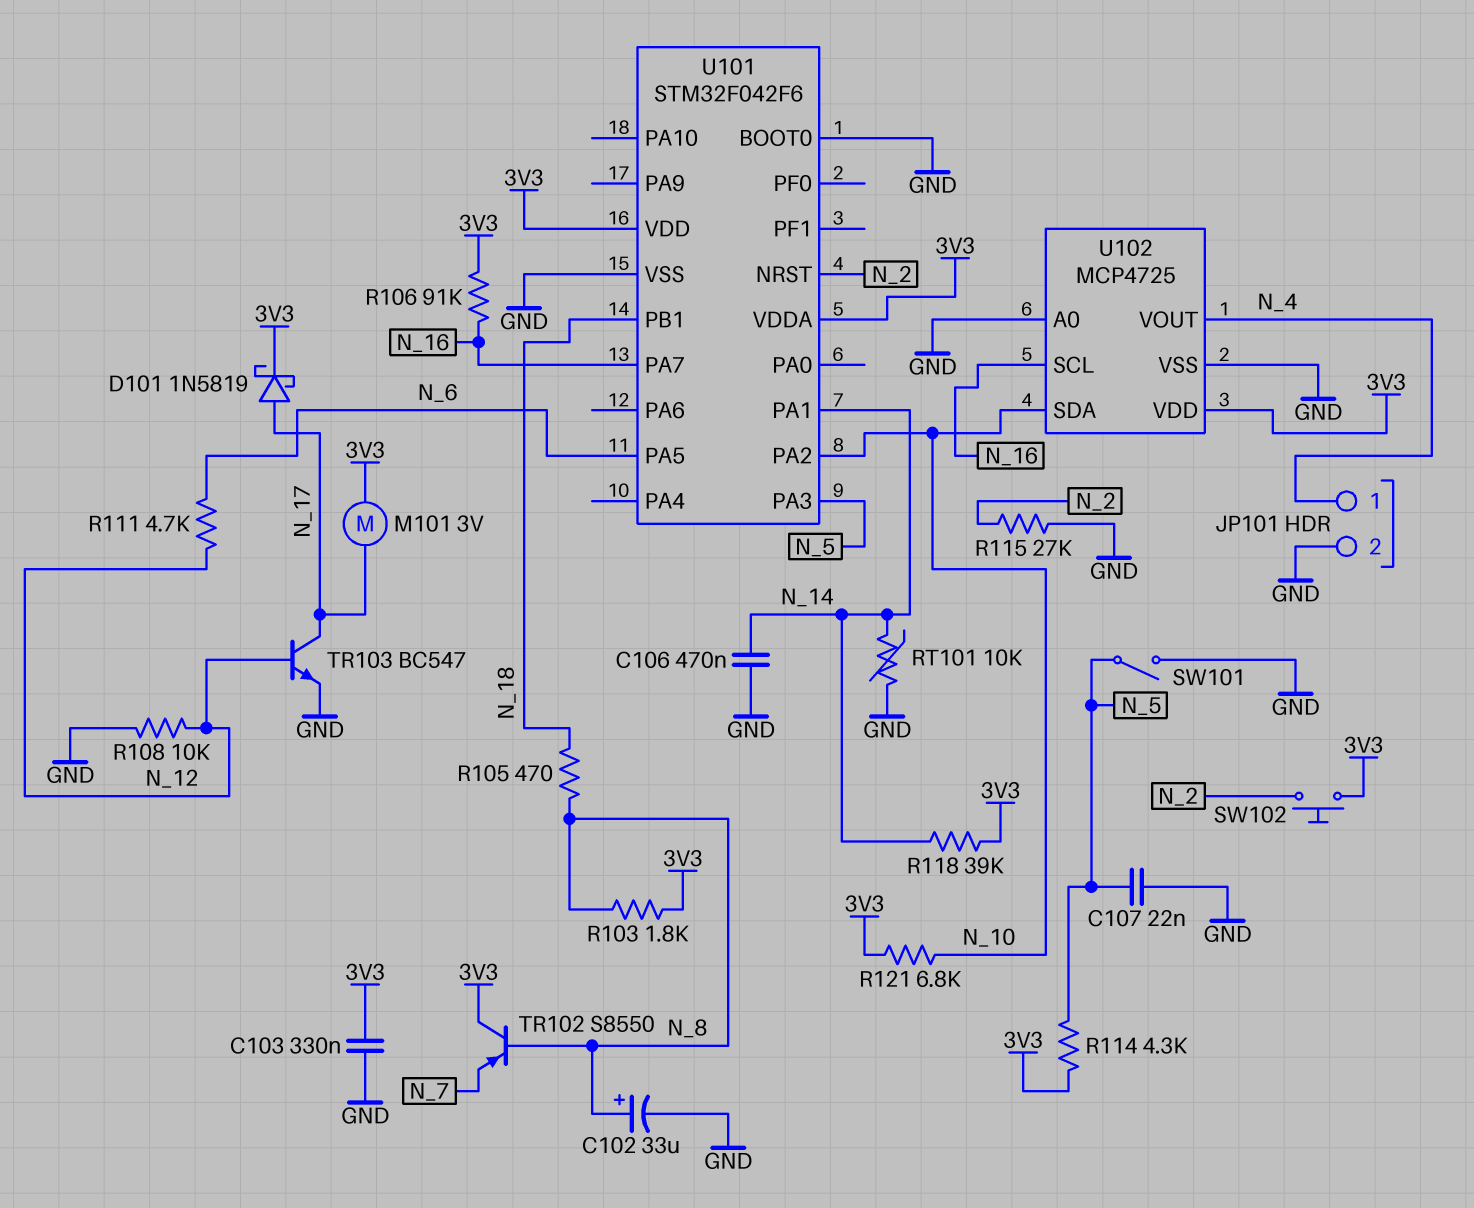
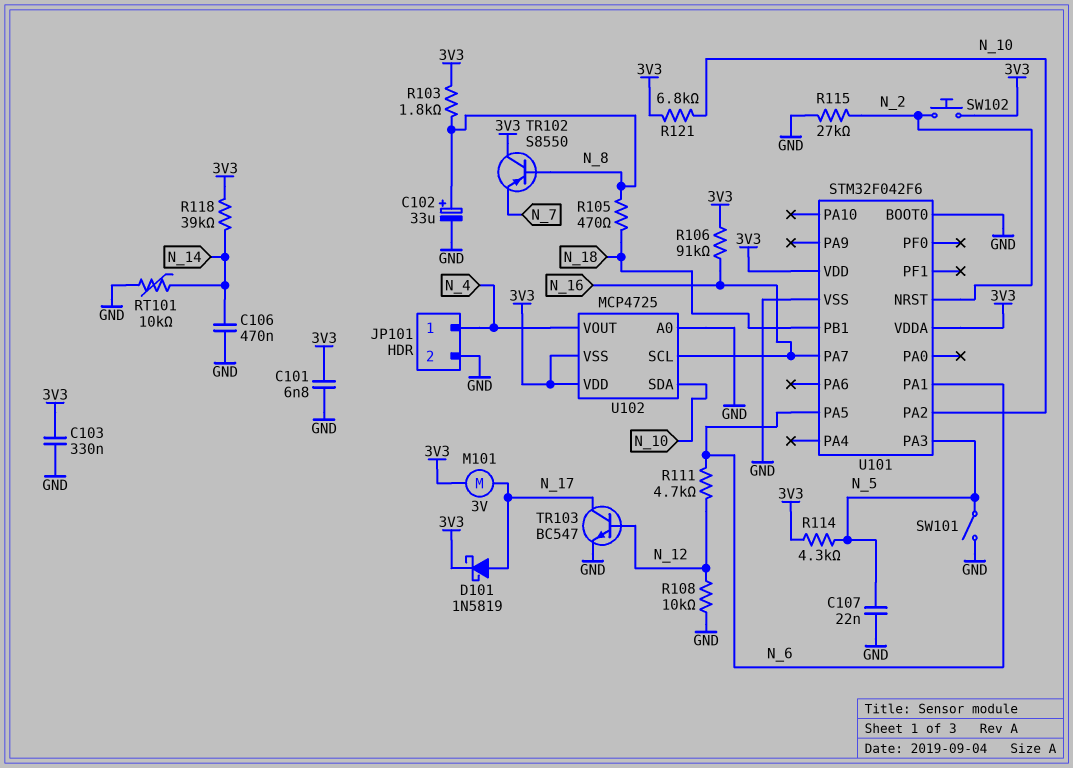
C101: none -> 6.8nF (3V3, GND)
U101 pin PA1: N_14 -> N_6
U102 pin VSS: GND -> 3V3

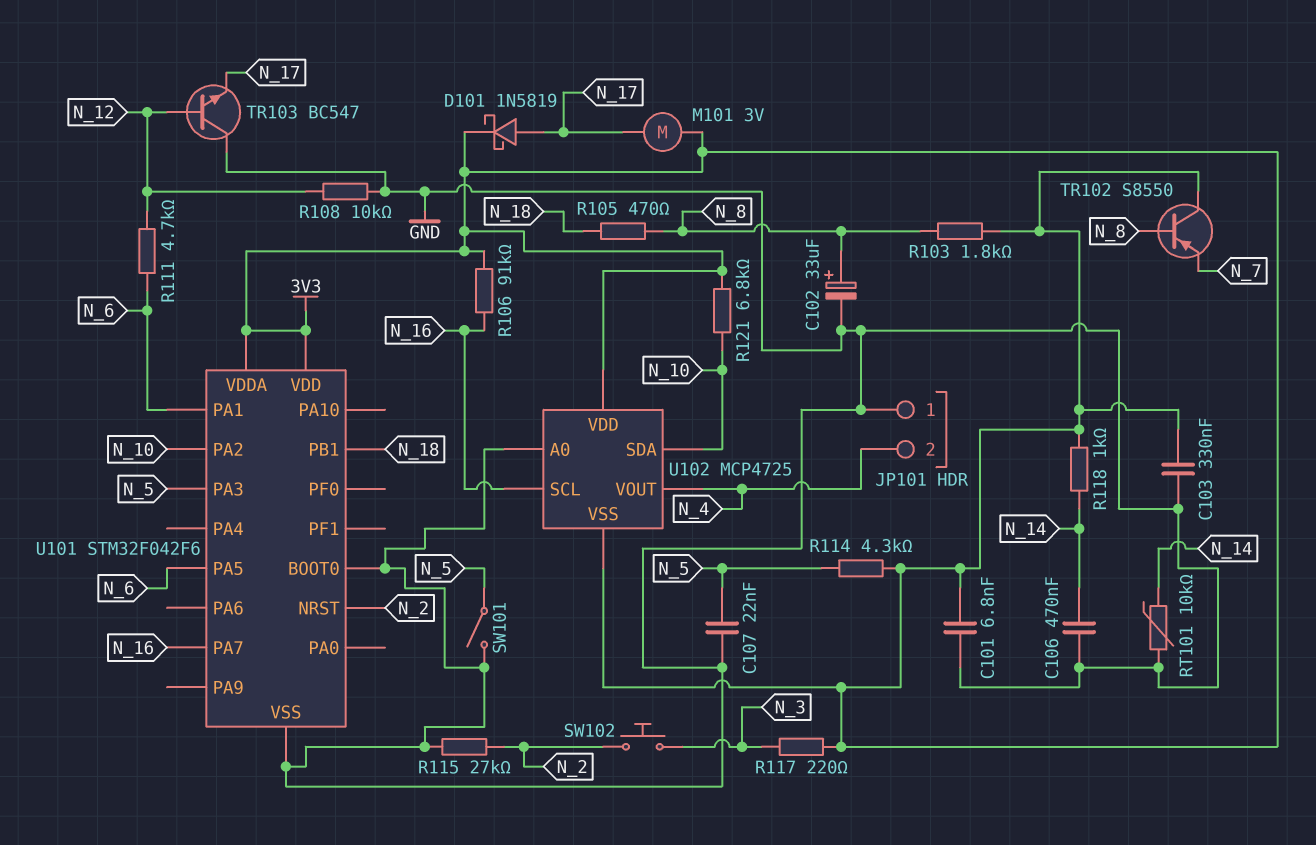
JP101 pin 1: N_4 -> GND
JP101 pin 2: GND -> N_4
R117: none -> 220 (3V3, N_3)
R118: 39k (3V3, N_14) -> 1k (3V3, N_14)
SW102: button (3V3, N_2) -> button (N_2, N_3)
TR103: NPN BC547 (B N_12, C N_17, E GND) -> NPN BC547 (B N_12, C GND, E N_17)

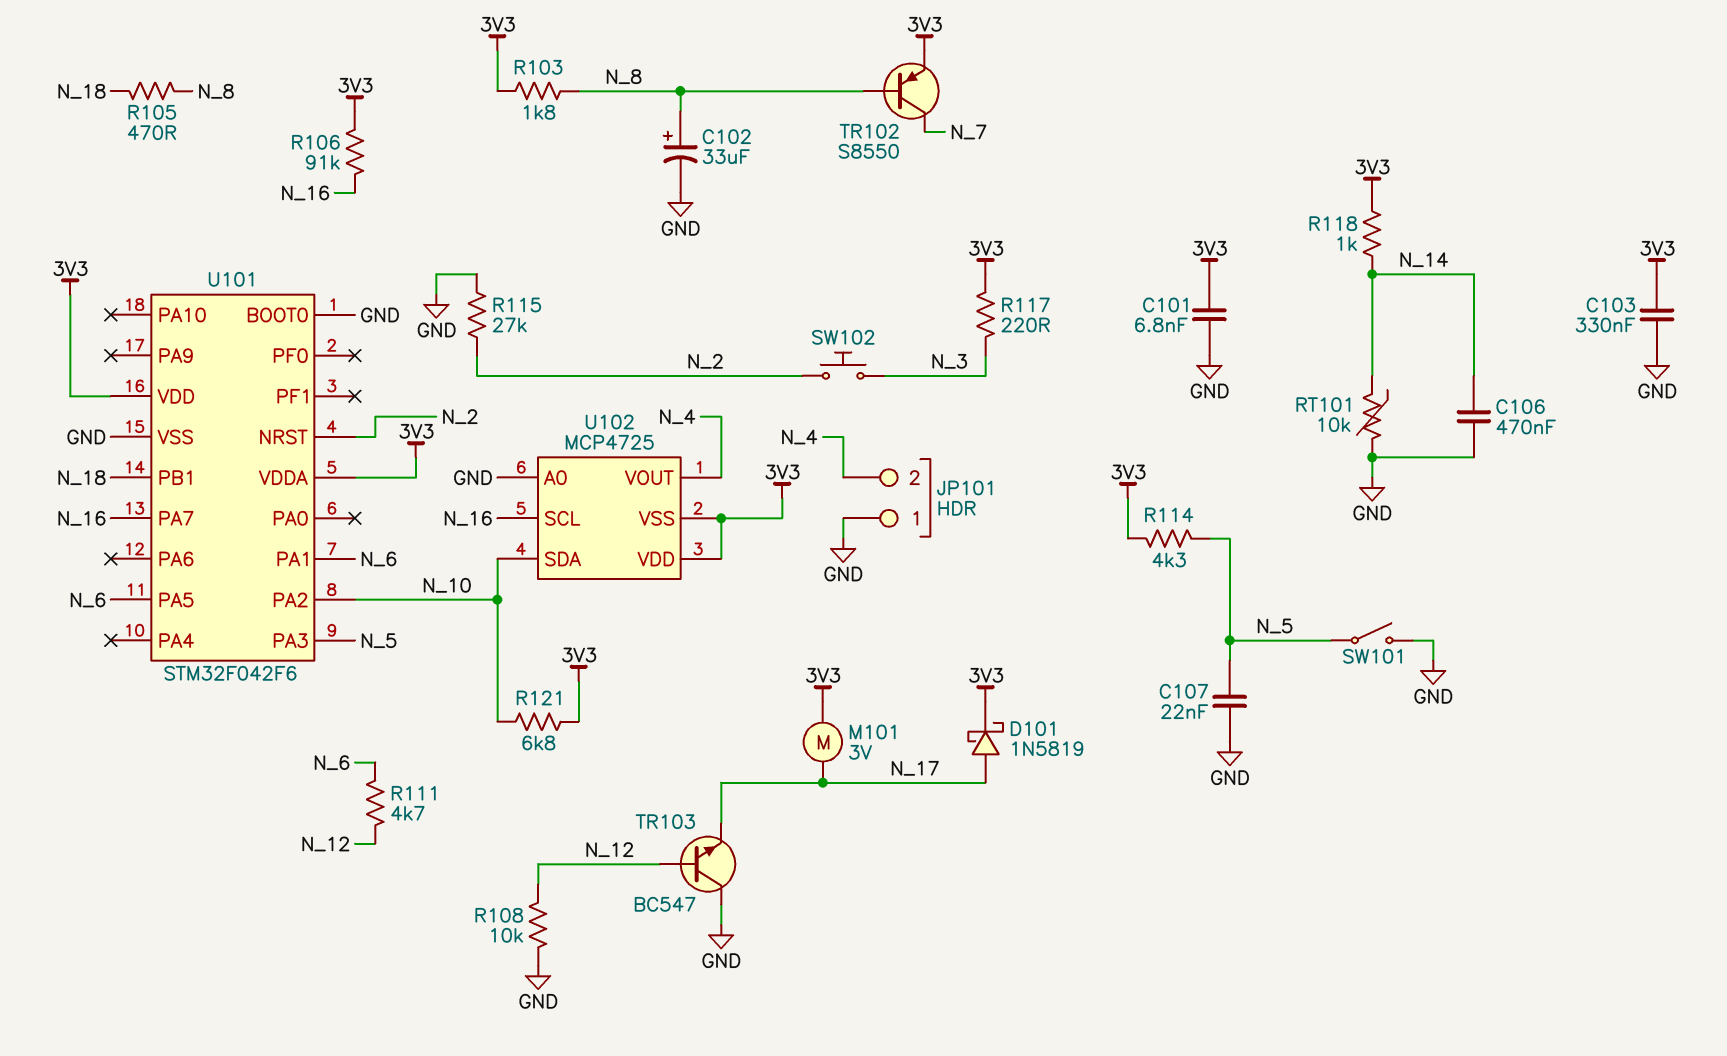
TR102: PNP S8550 (B N_8, C 3V3, E N_7) -> PNP S8550 (B N_8, C N_7, E 3V3)

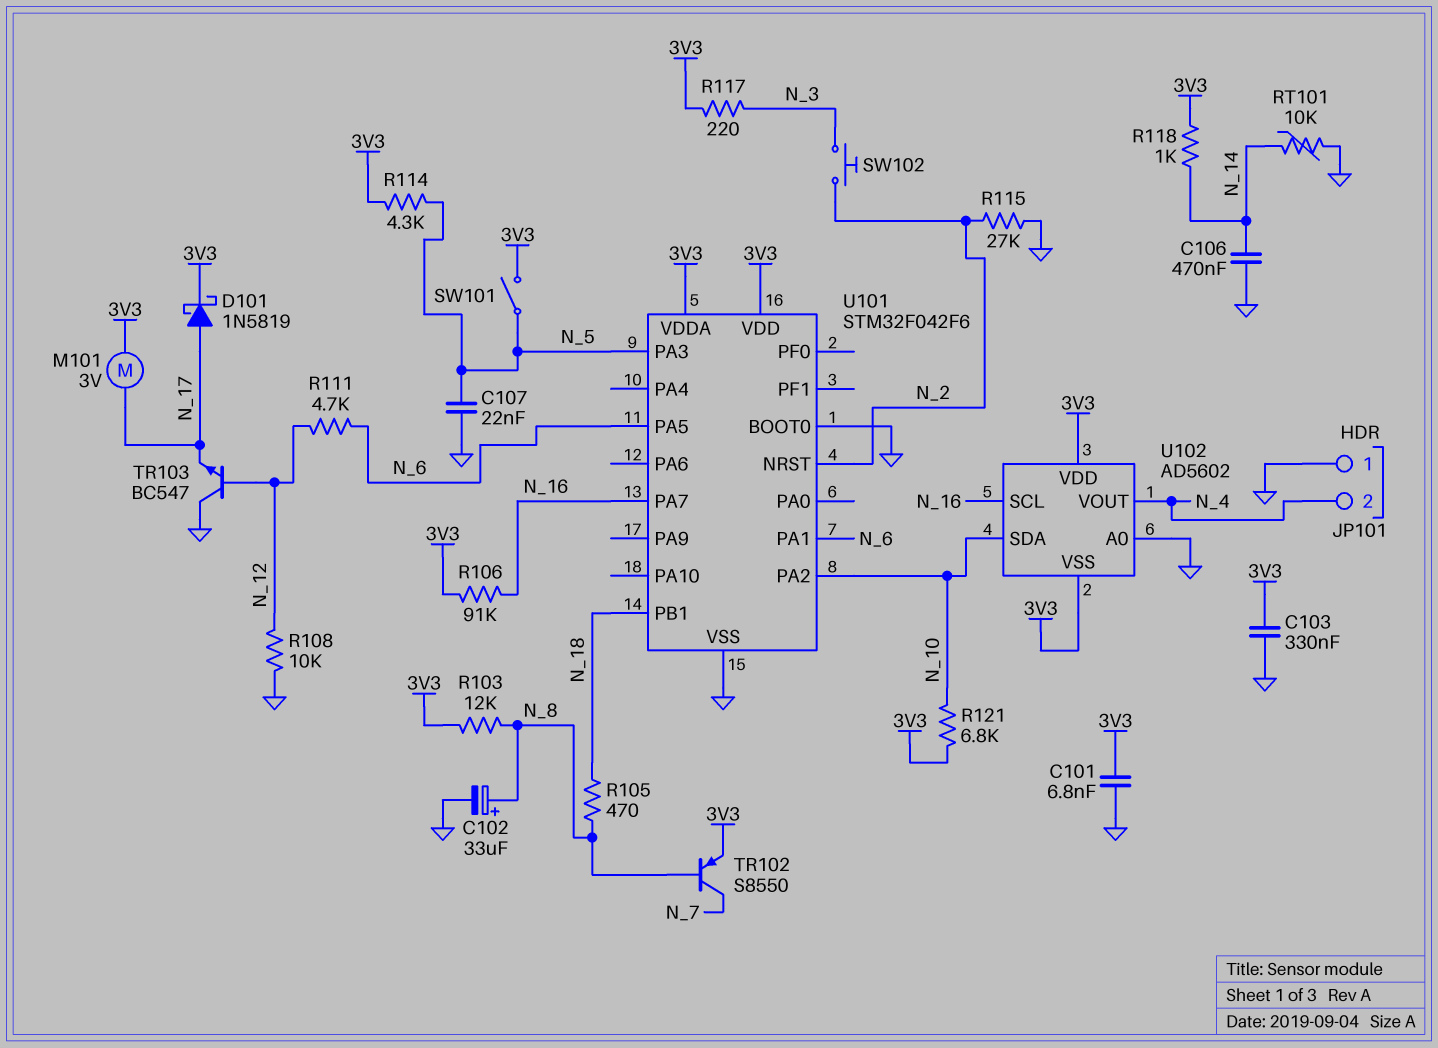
R103: 1.8k (3V3, N_8) -> 12k (3V3, N_8)
SW101: switch (GND, N_5) -> switch (3V3, N_5)
U102: MCP4725 -> AD5602

